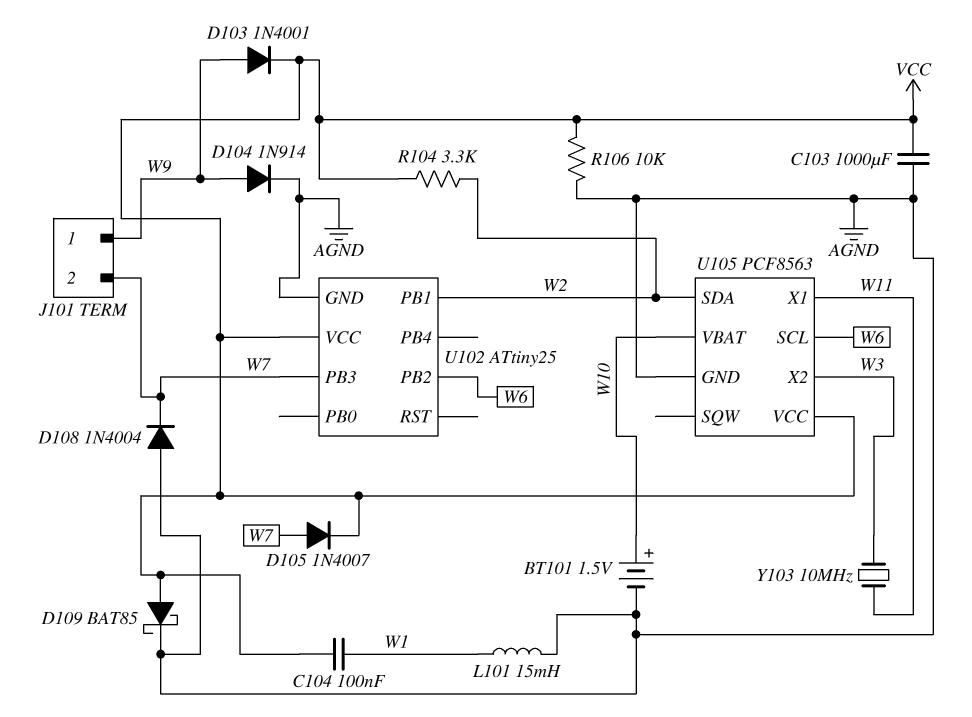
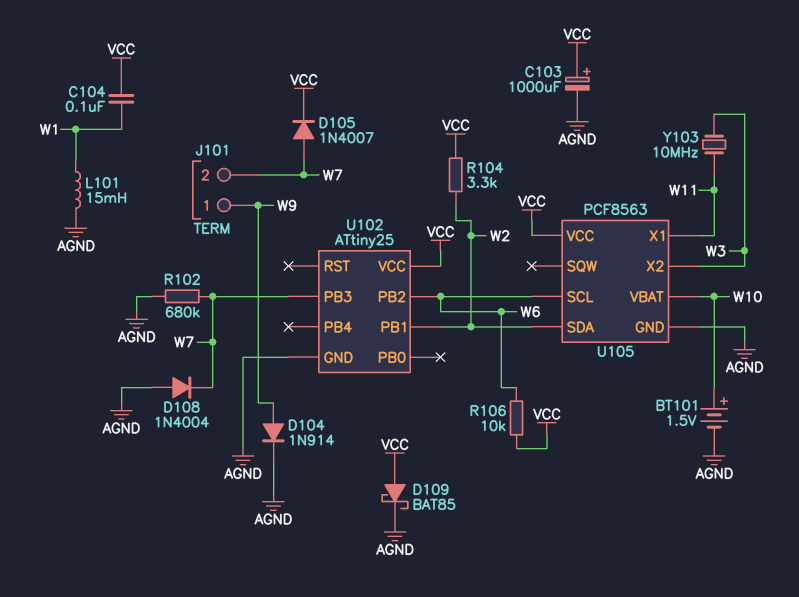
C103: 1000uF (AGND, VCC) -> 1000uF (plus VCC, minus AGND)
D103: diode 1N4001 (A W9, K VCC) -> none
R102: none -> 680k (AGND, W7)
R106: 10k (AGND, VCC) -> 10k (VCC, W6)

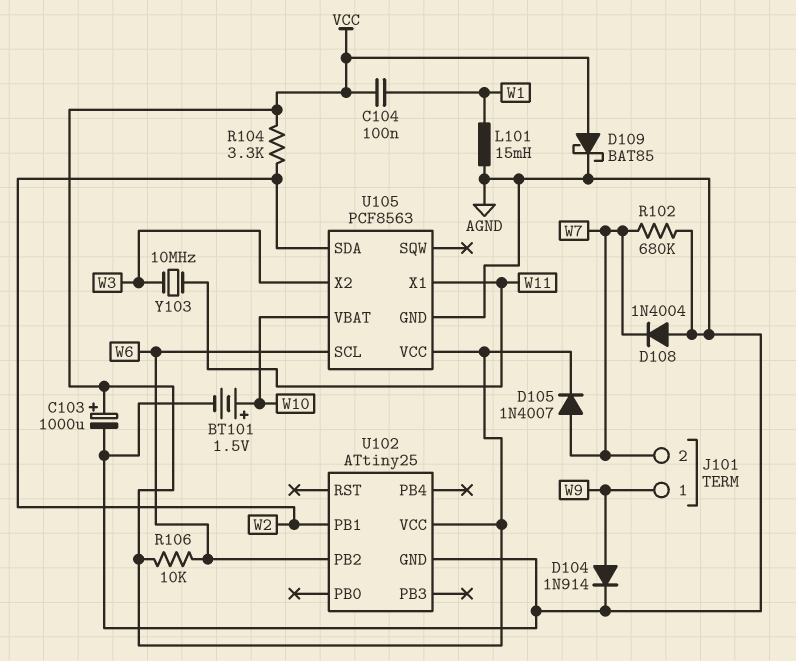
U102 pin PB3: W7 -> none

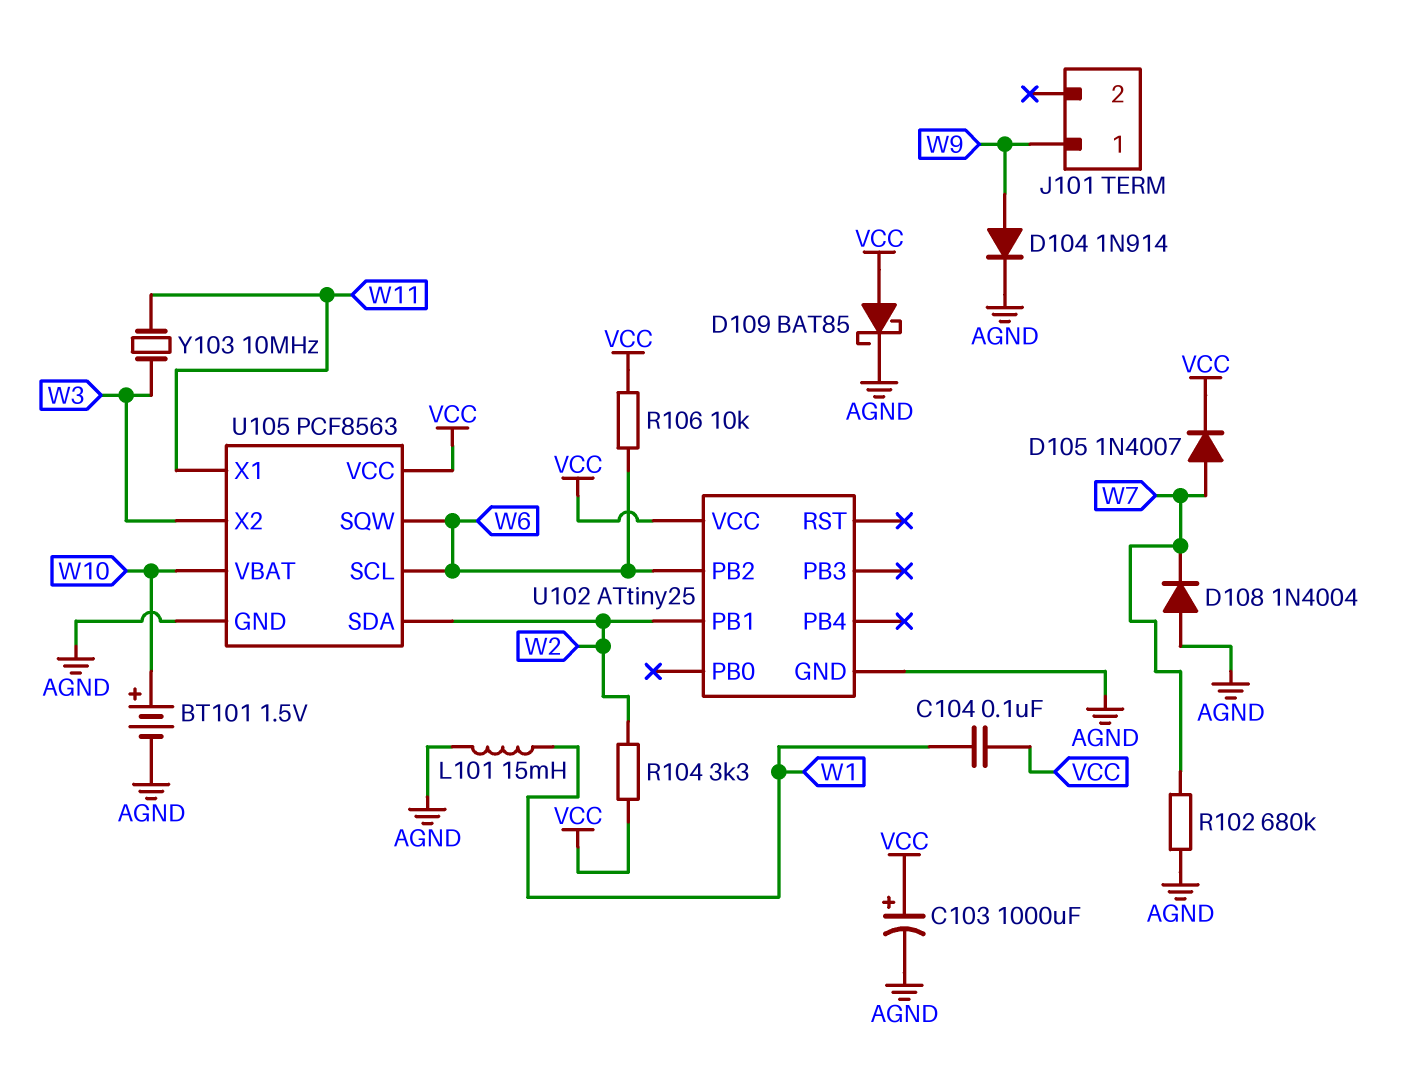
J101 pin 2: W7 -> none
U105 pin SQW: none -> W6

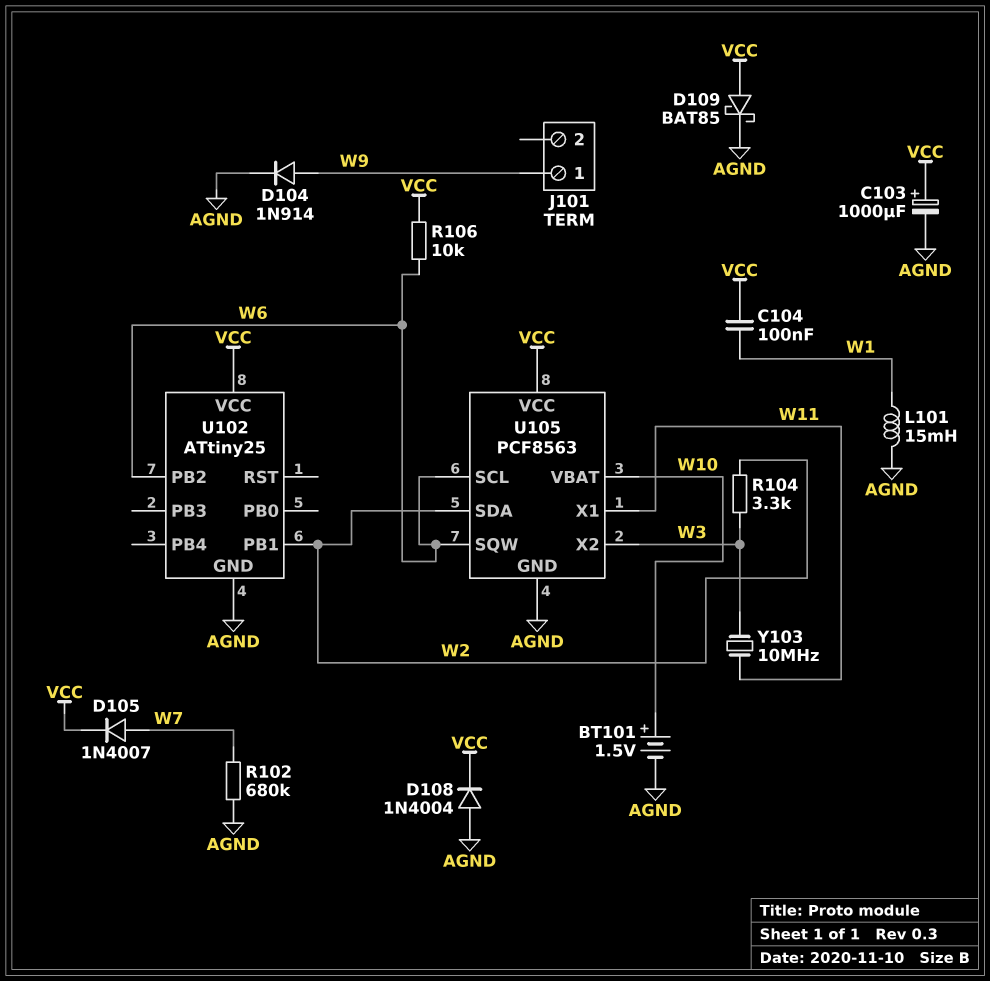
D108: diode 1N4004 (A AGND, K W7) -> diode 1N4004 (A AGND, K VCC)
R104: 3.3k (VCC, W2) -> 3.3k (W2, W3)

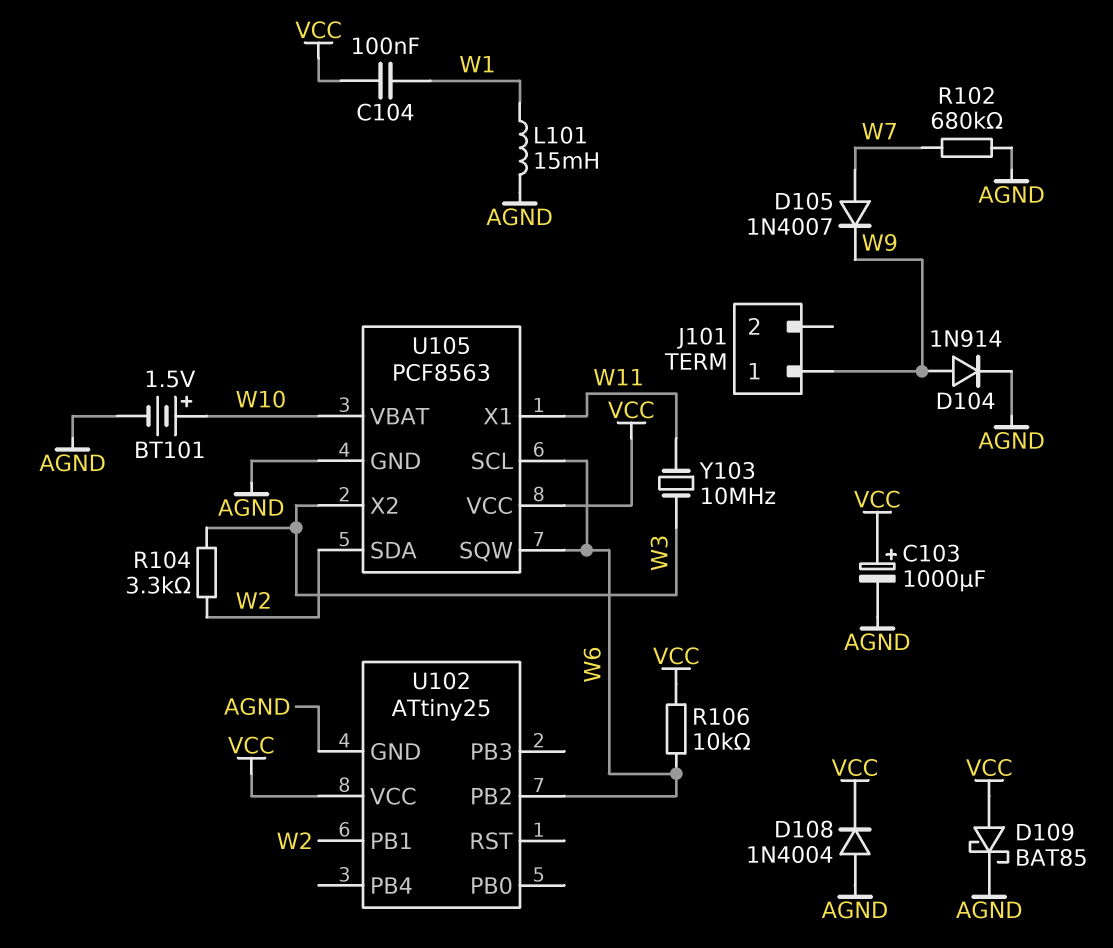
D105: diode 1N4007 (A W7, K VCC) -> diode 1N4007 (A W7, K W9)

